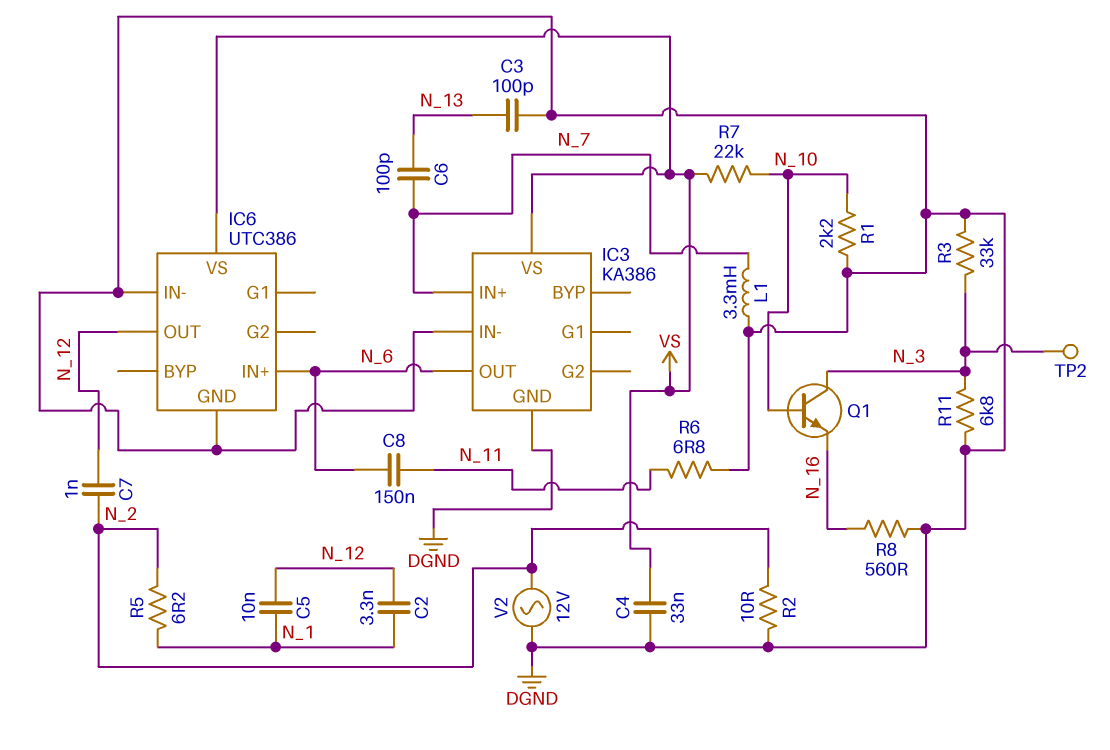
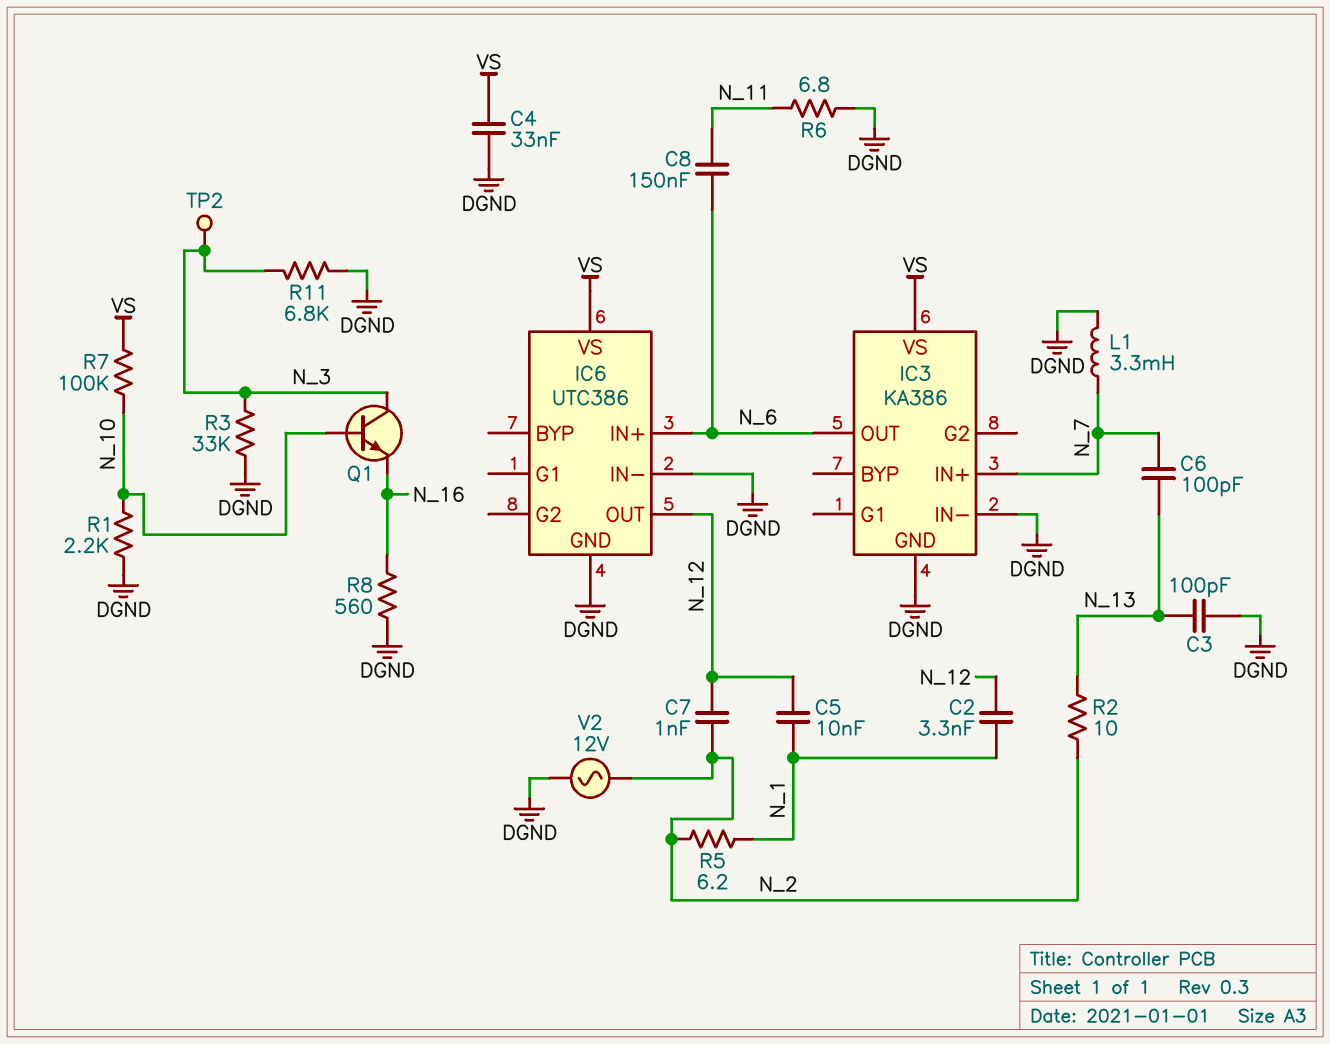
R2: 10 (DGND, N_2) -> 10 (N_2, N_13)
R7: 22k (N_10, VS) -> 100k (N_10, VS)

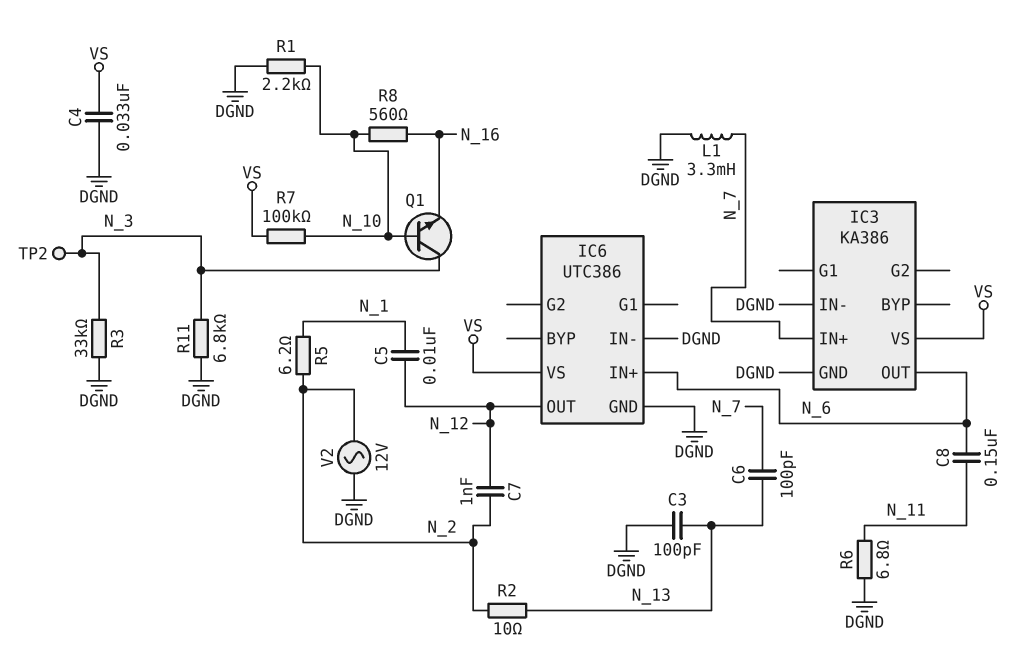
C2: 3.3nF (N_1, N_12) -> none
R8: 560 (DGND, N_16) -> 560 (N_10, N_16)

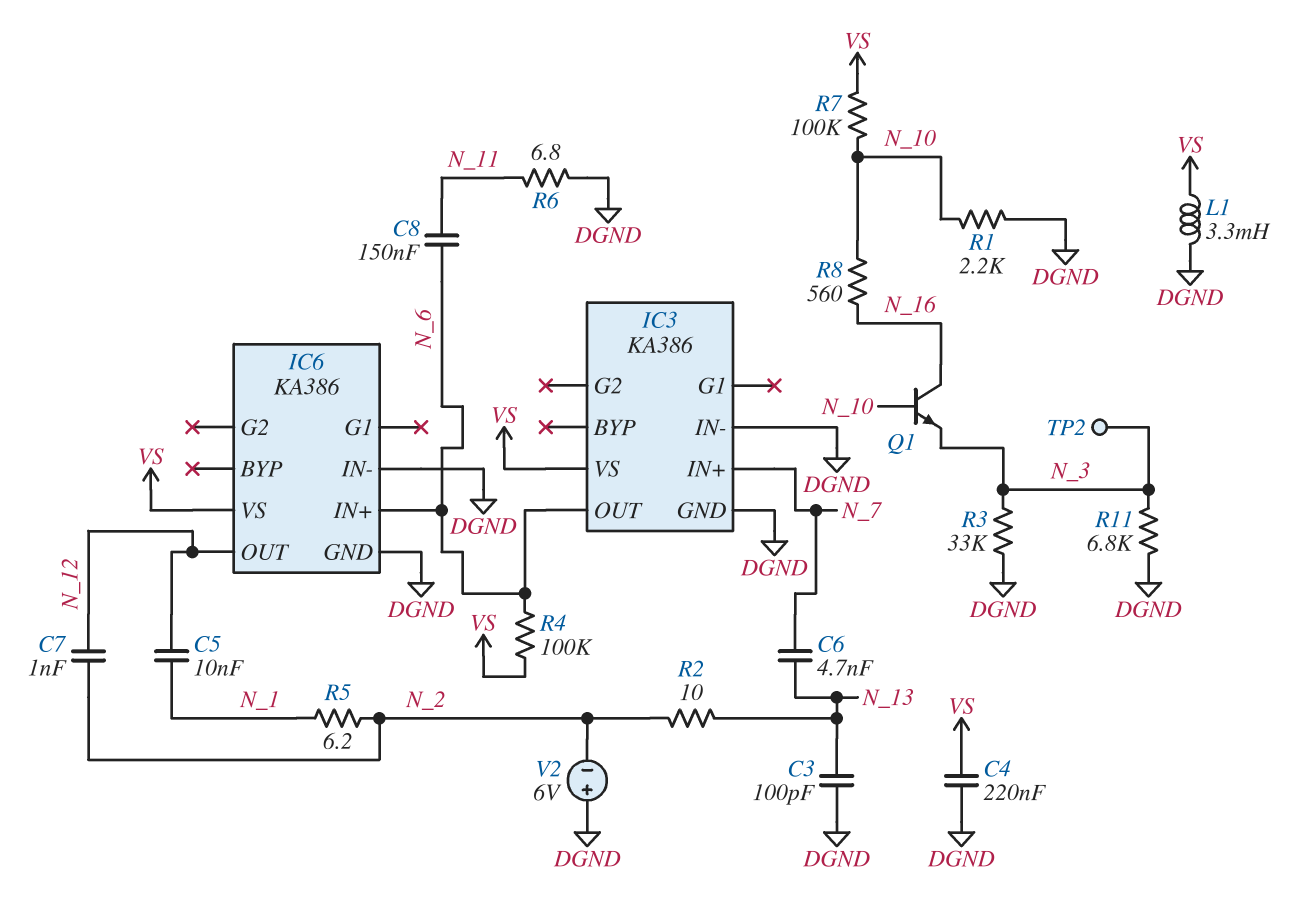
C4: 33nF (DGND, VS) -> 220nF (DGND, VS)
C6: 100pF (N_7, N_13) -> 4.7nF (N_7, N_13)
IC6: UTC386 -> KA386
L1: 3.3mH (DGND, N_7) -> 3.3mH (DGND, VS)
Q1: NPN (B N_10, C N_3, E N_16) -> NPN (B N_10, C N_16, E N_3)
R4: none -> 100k (N_6, VS)
V2: AC 12V (DGND, N_2) -> 6V (plus DGND, minus N_2)

